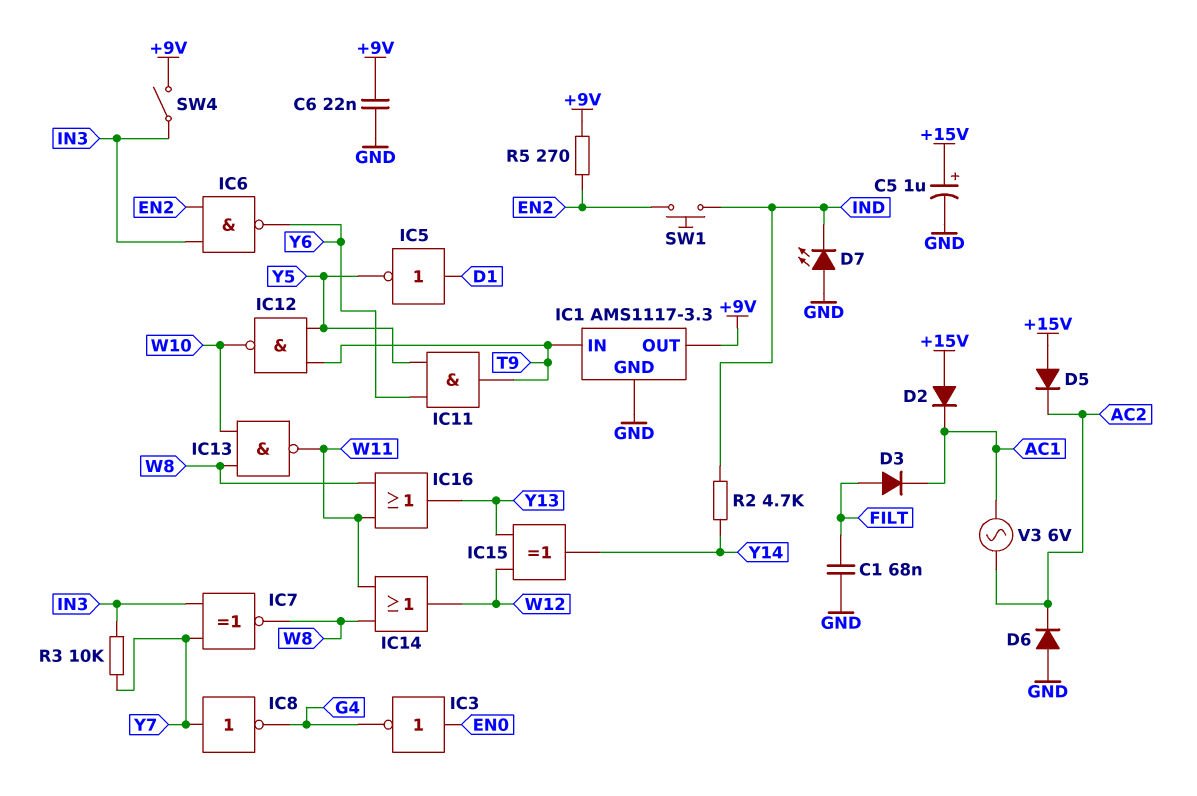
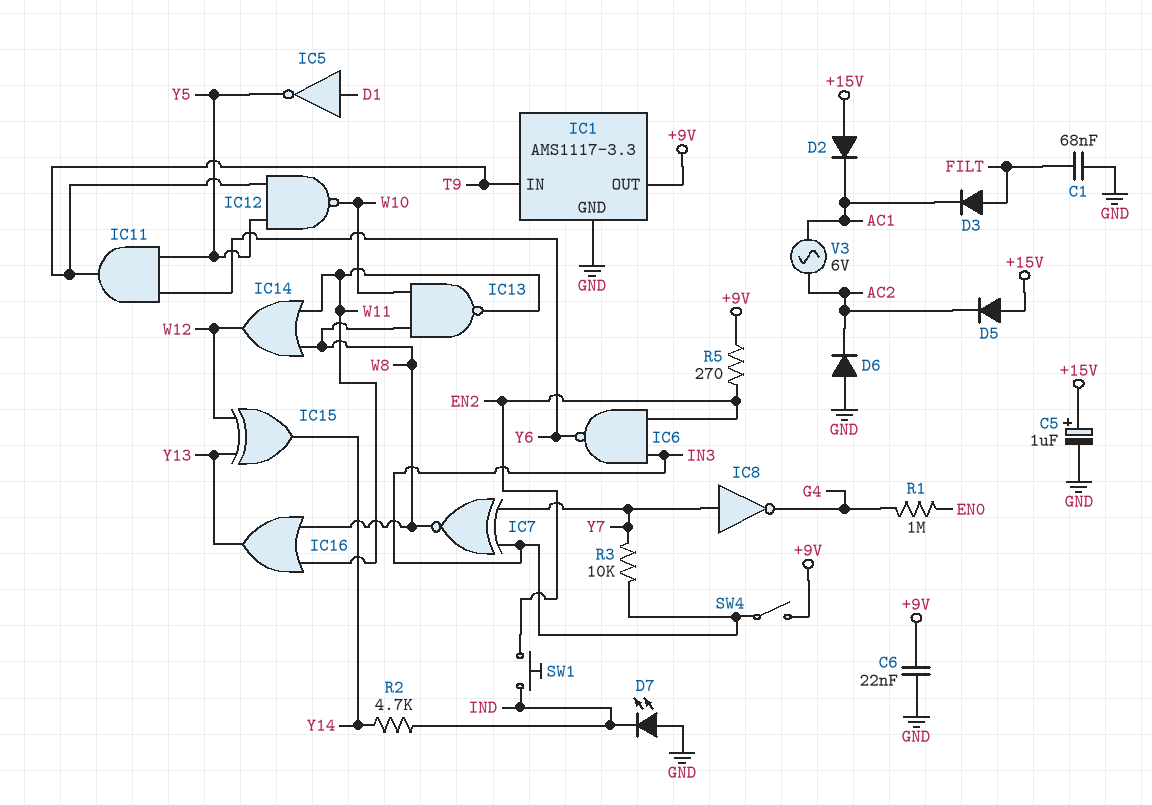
IC3: NOT (in EN0, out G4) -> none
R1: none -> 1M (EN0, G4)

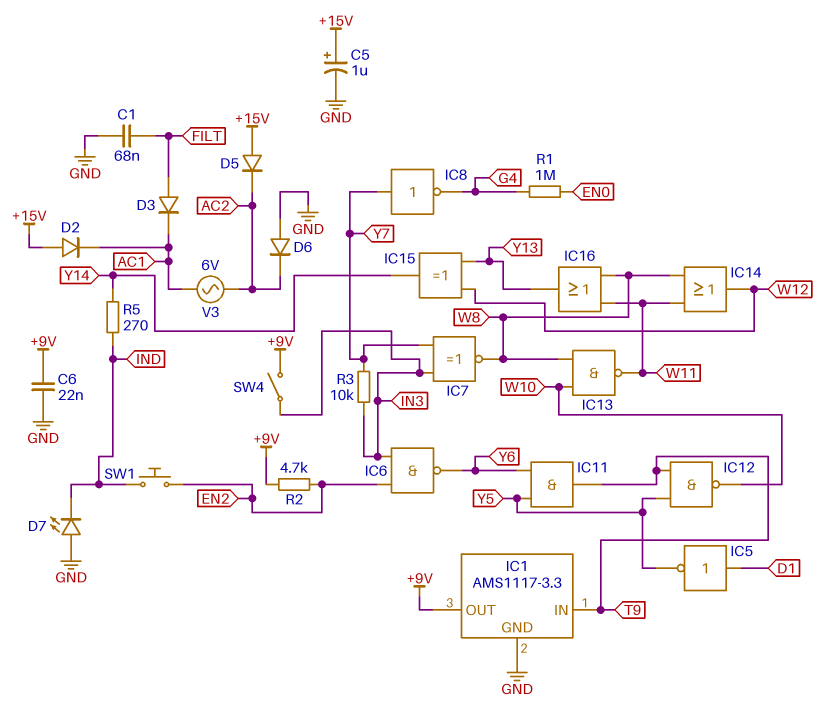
R2: 4.7k (IND, Y14) -> 4.7k (+9V, EN2)
R5: 270 (+9V, EN2) -> 270 (IND, Y14)

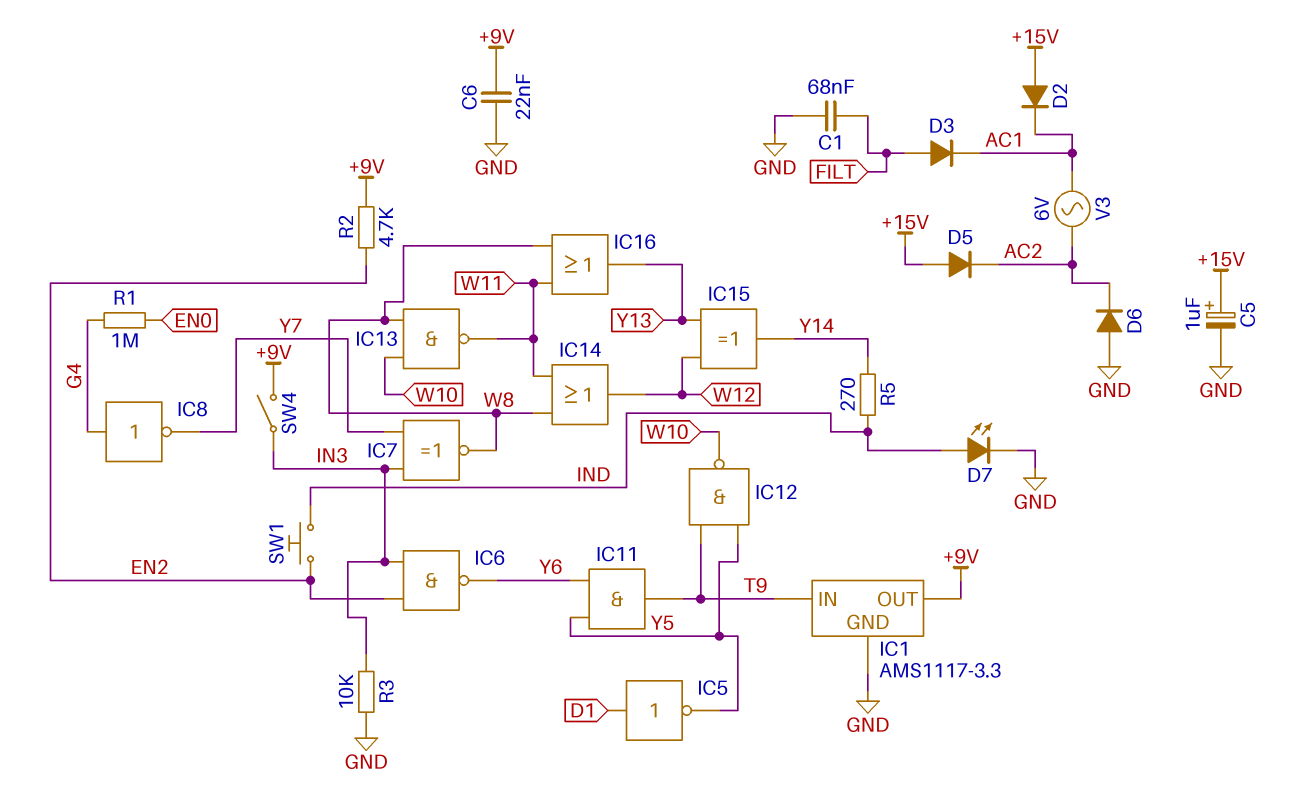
D7: LED (A GND, K IND) -> LED (A IND, K GND)
IC8: NOT (in Y7, out G4) -> NOT (in G4, out Y7)
R3: 10k (IN3, Y7) -> 10k (GND, IN3)

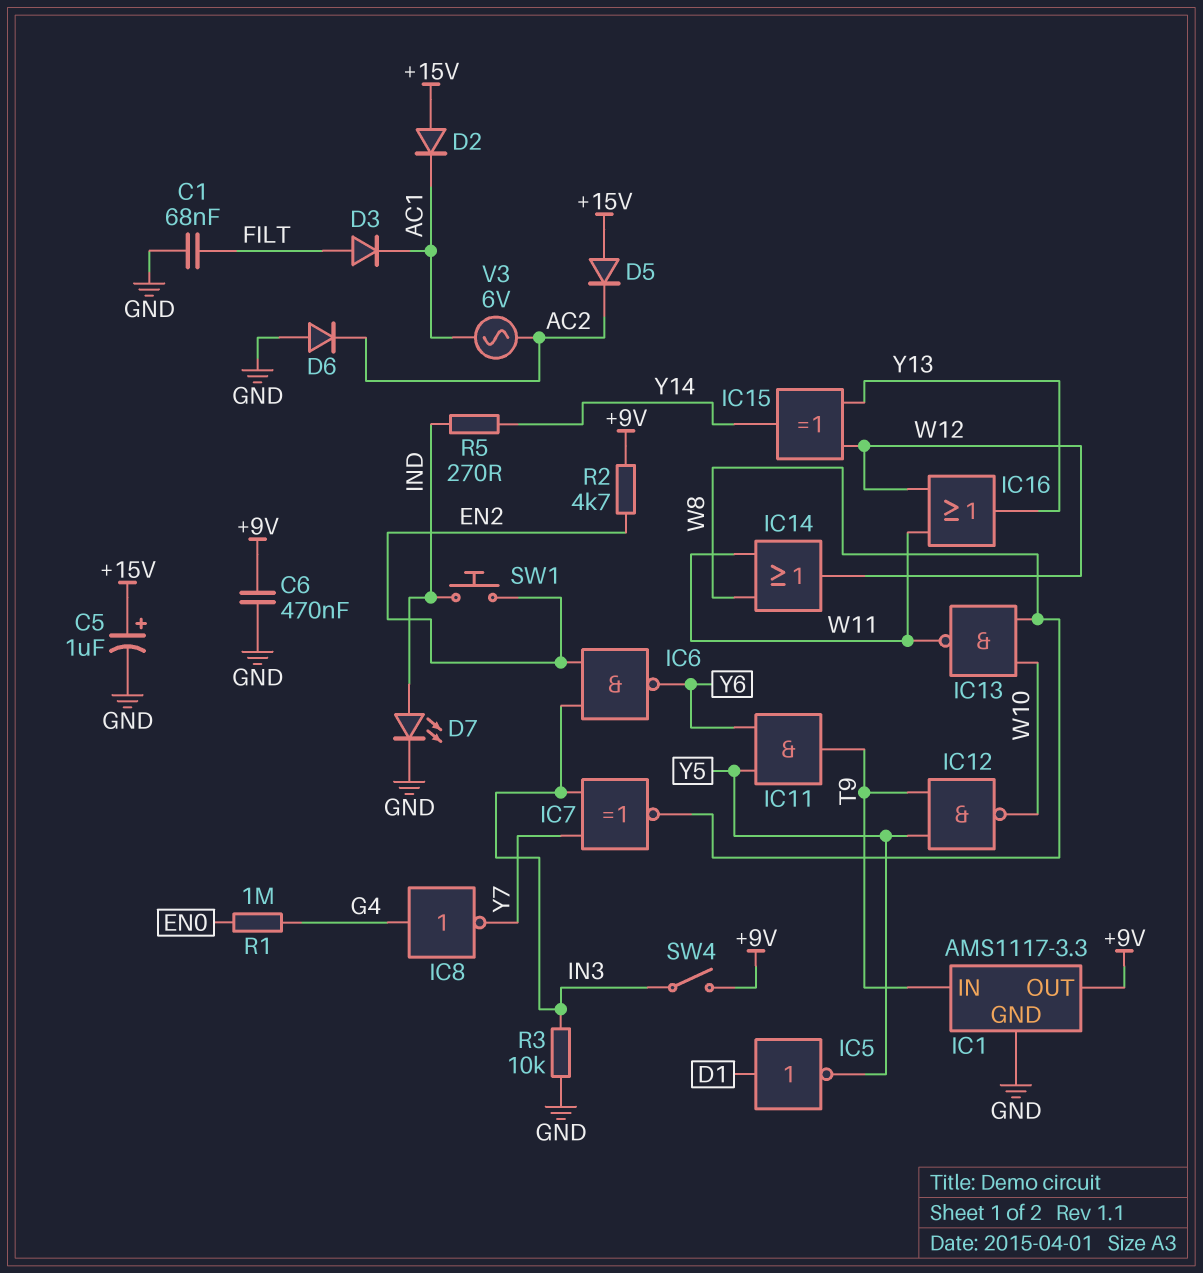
C6: 22nF (+9V, GND) -> 470nF (+9V, GND)
IC16: OR (in W8, in W11, out Y13) -> OR (in W11, in W12, out Y13)

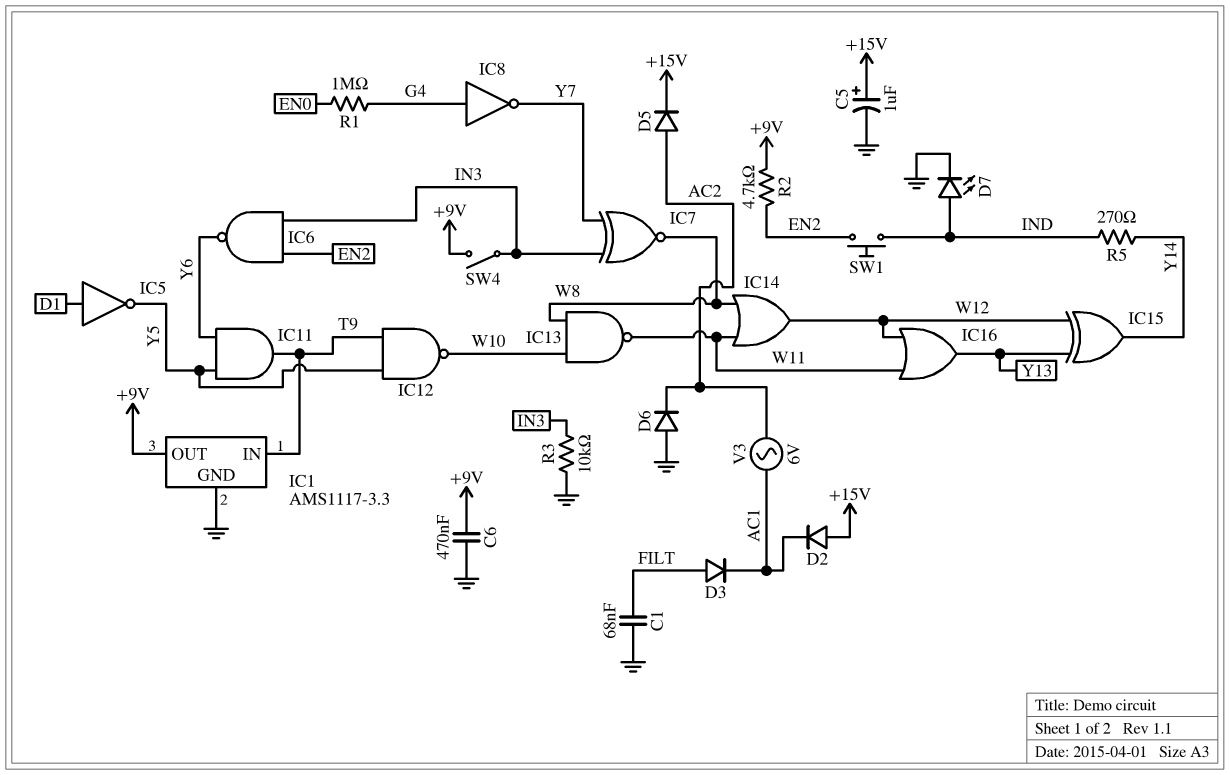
D5: diode (A +15V, K AC2) -> diode (A AC2, K +15V)

